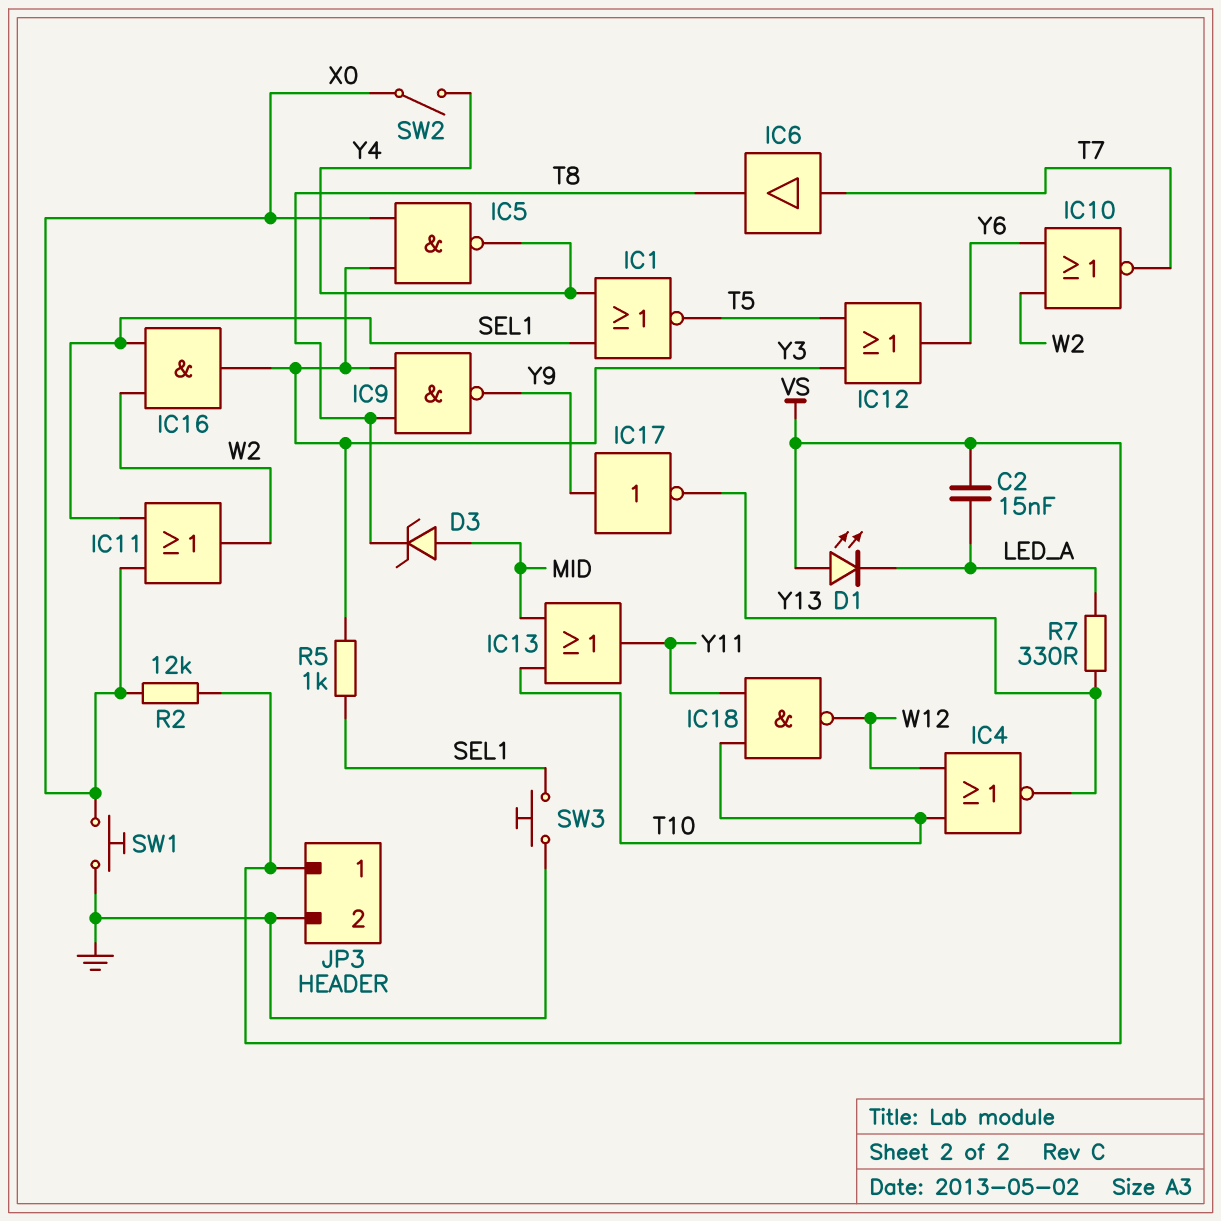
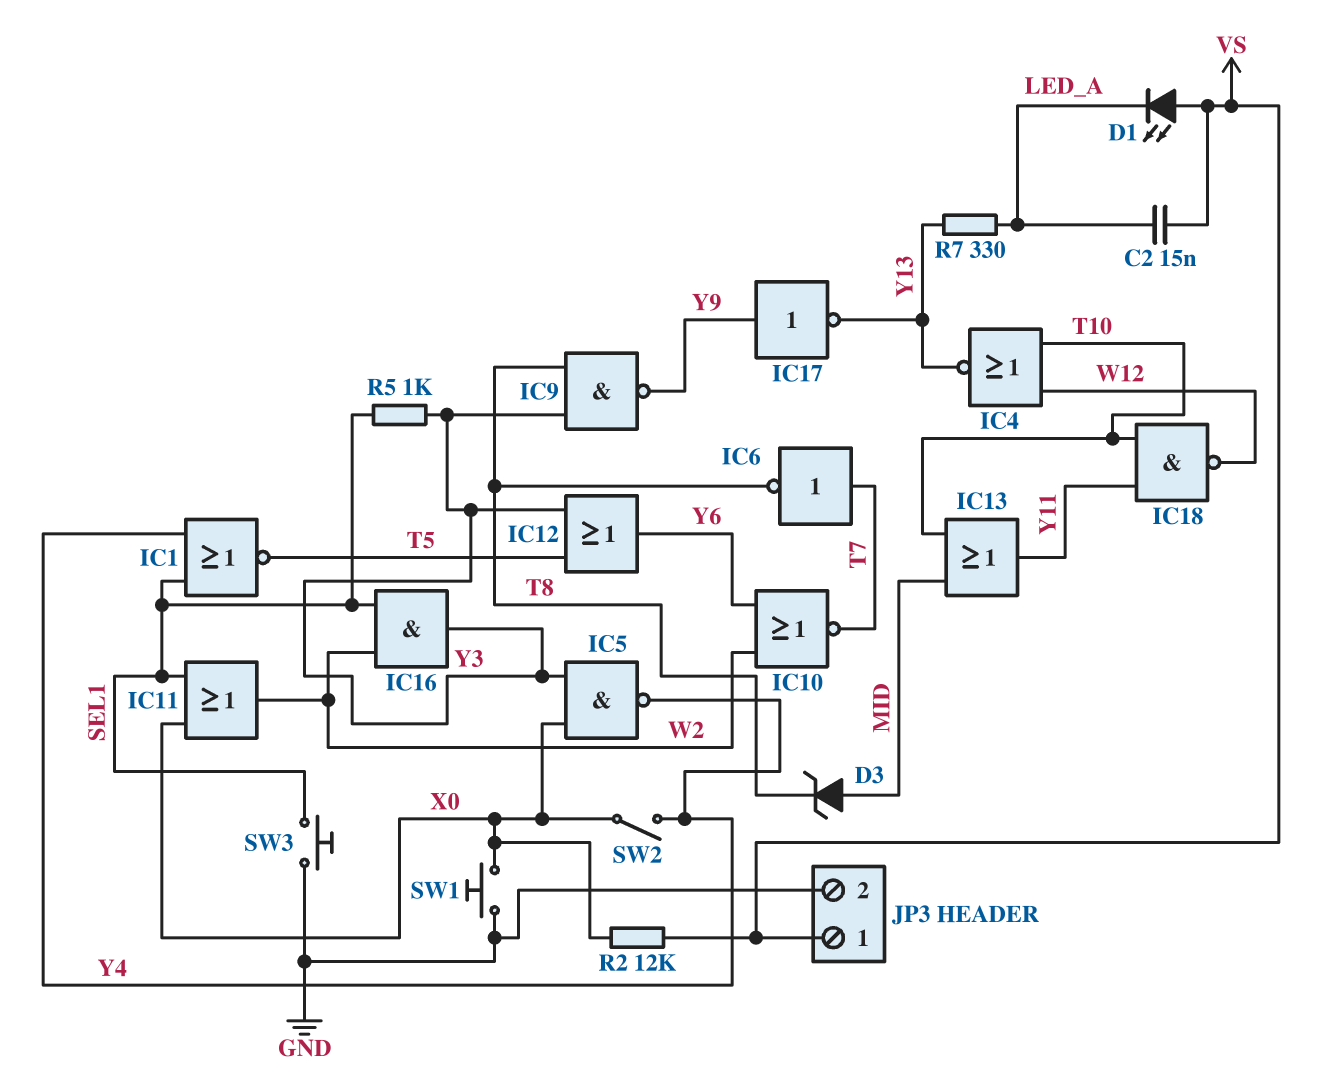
IC6: buffer (in T7, out T8) -> NOT (in T7, out T8)

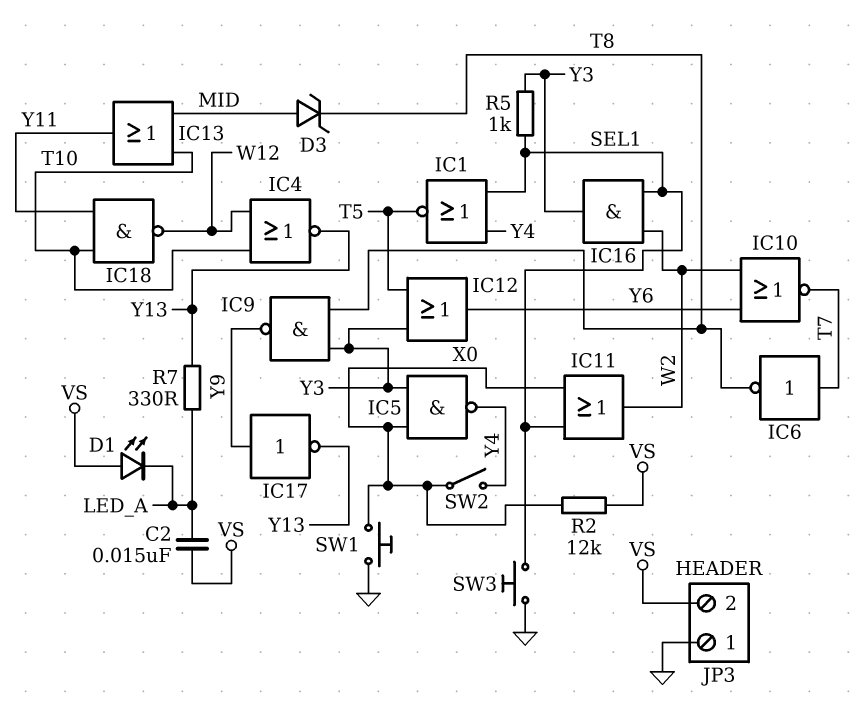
JP3 pin 1: VS -> GND
JP3 pin 2: GND -> VS

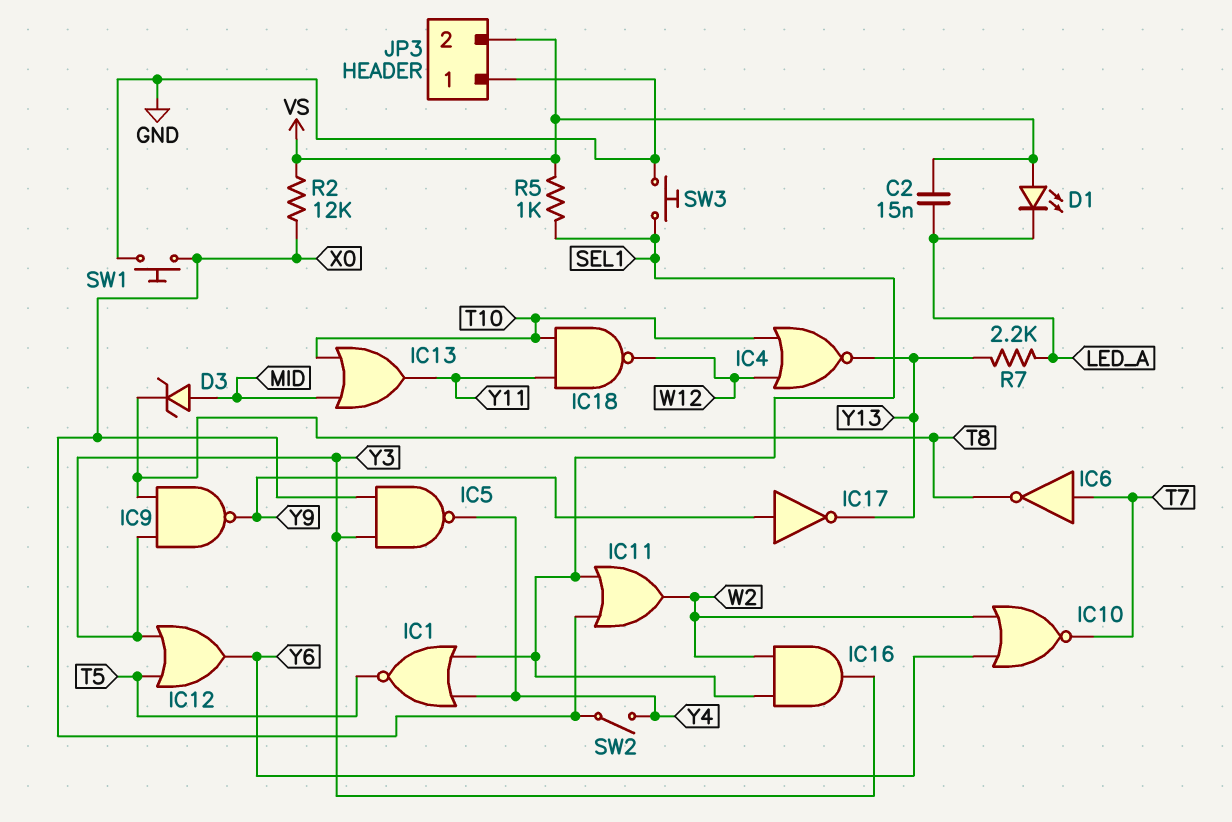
R5: 1k (SEL1, Y3) -> 1k (SEL1, VS)
R7: 330 (LED_A, Y13) -> 2.2k (LED_A, Y13)

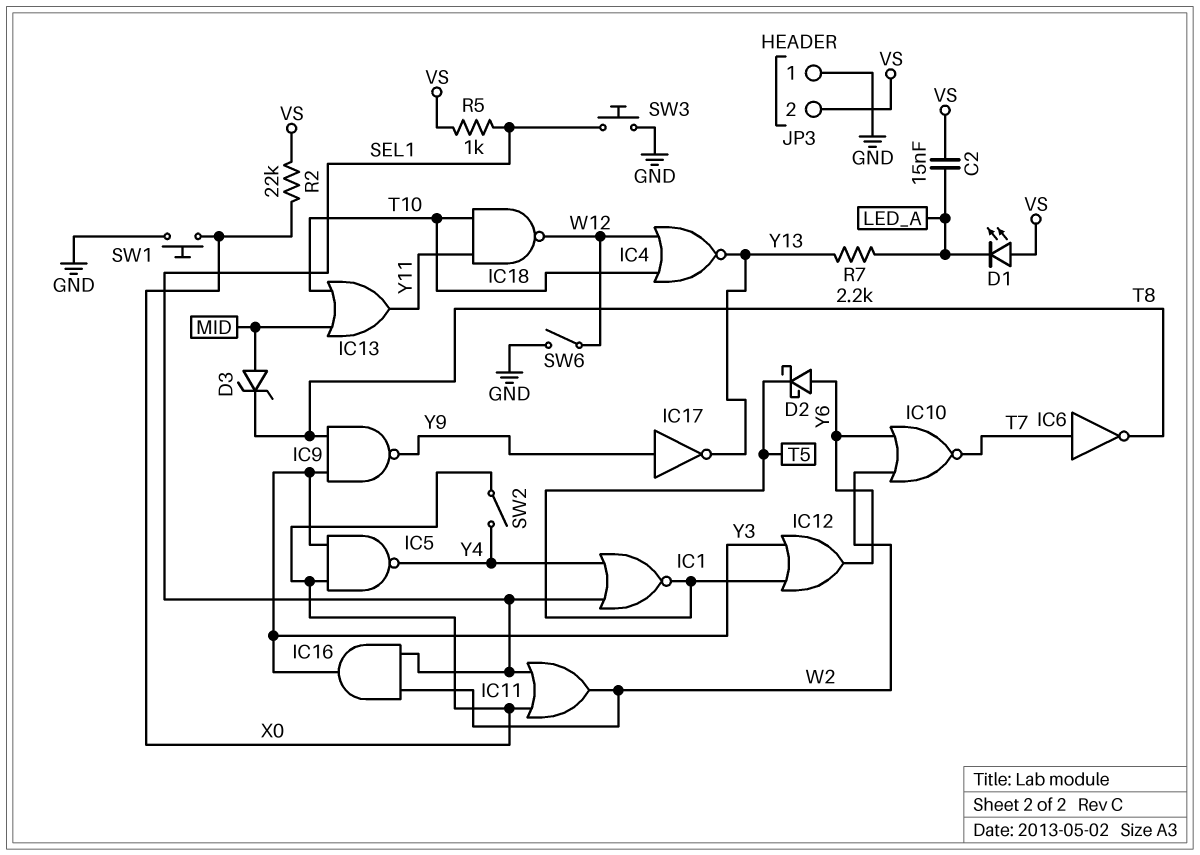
D2: none -> schottky (A Y6, K T5)
R2: 12k (VS, X0) -> 22k (VS, X0)
SW6: none -> switch (GND, W12)

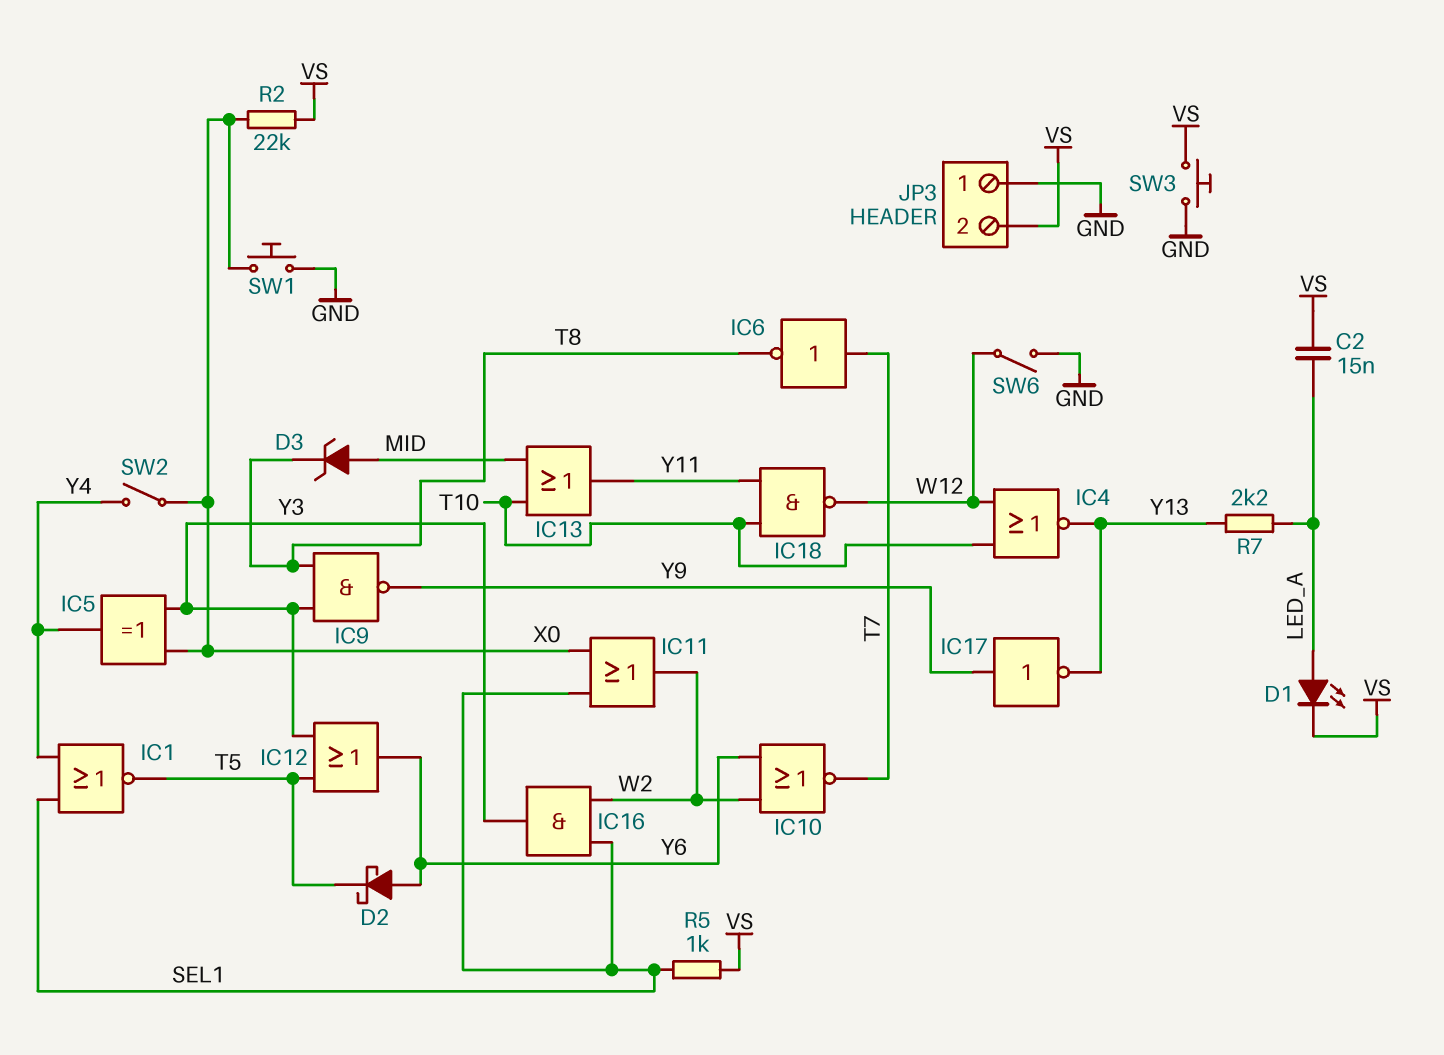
D1: LED (A VS, K LED_A) -> LED (A LED_A, K VS)
IC5: NAND (in X0, in Y3, out Y4) -> XOR (in X0, in Y3, out Y4)
SW3: button (GND, SEL1) -> button (GND, VS)

